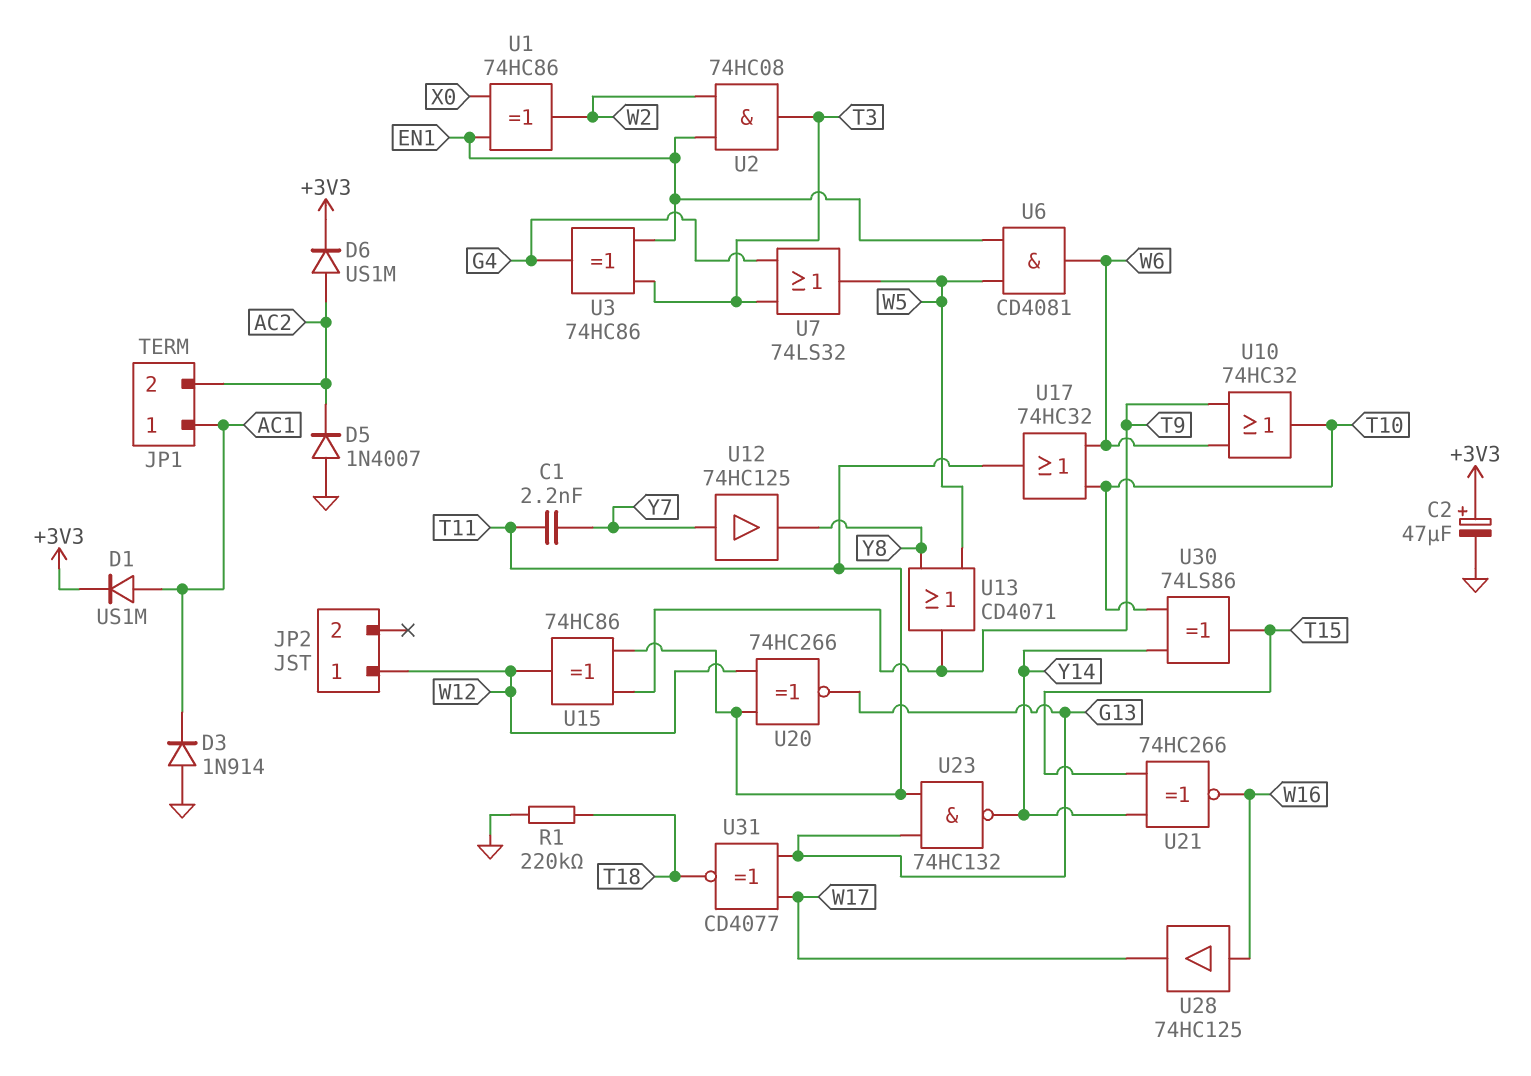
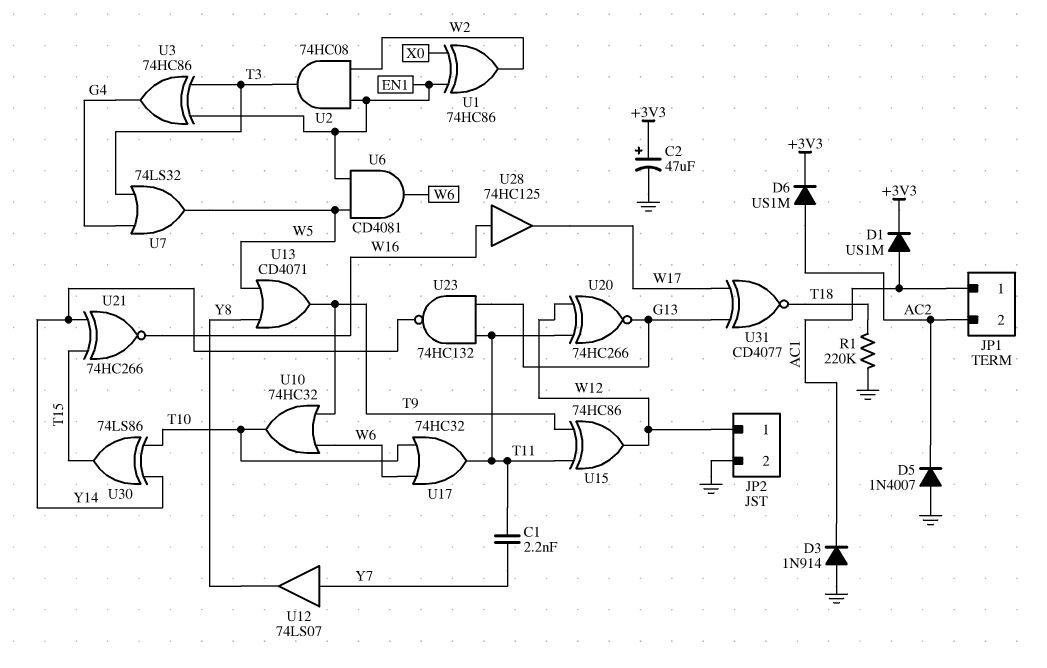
JP2 pin 2: none -> GND
U12: buffer 74HC125 (in Y7, out Y8) -> buffer 74LS07 (in Y7, out Y8)

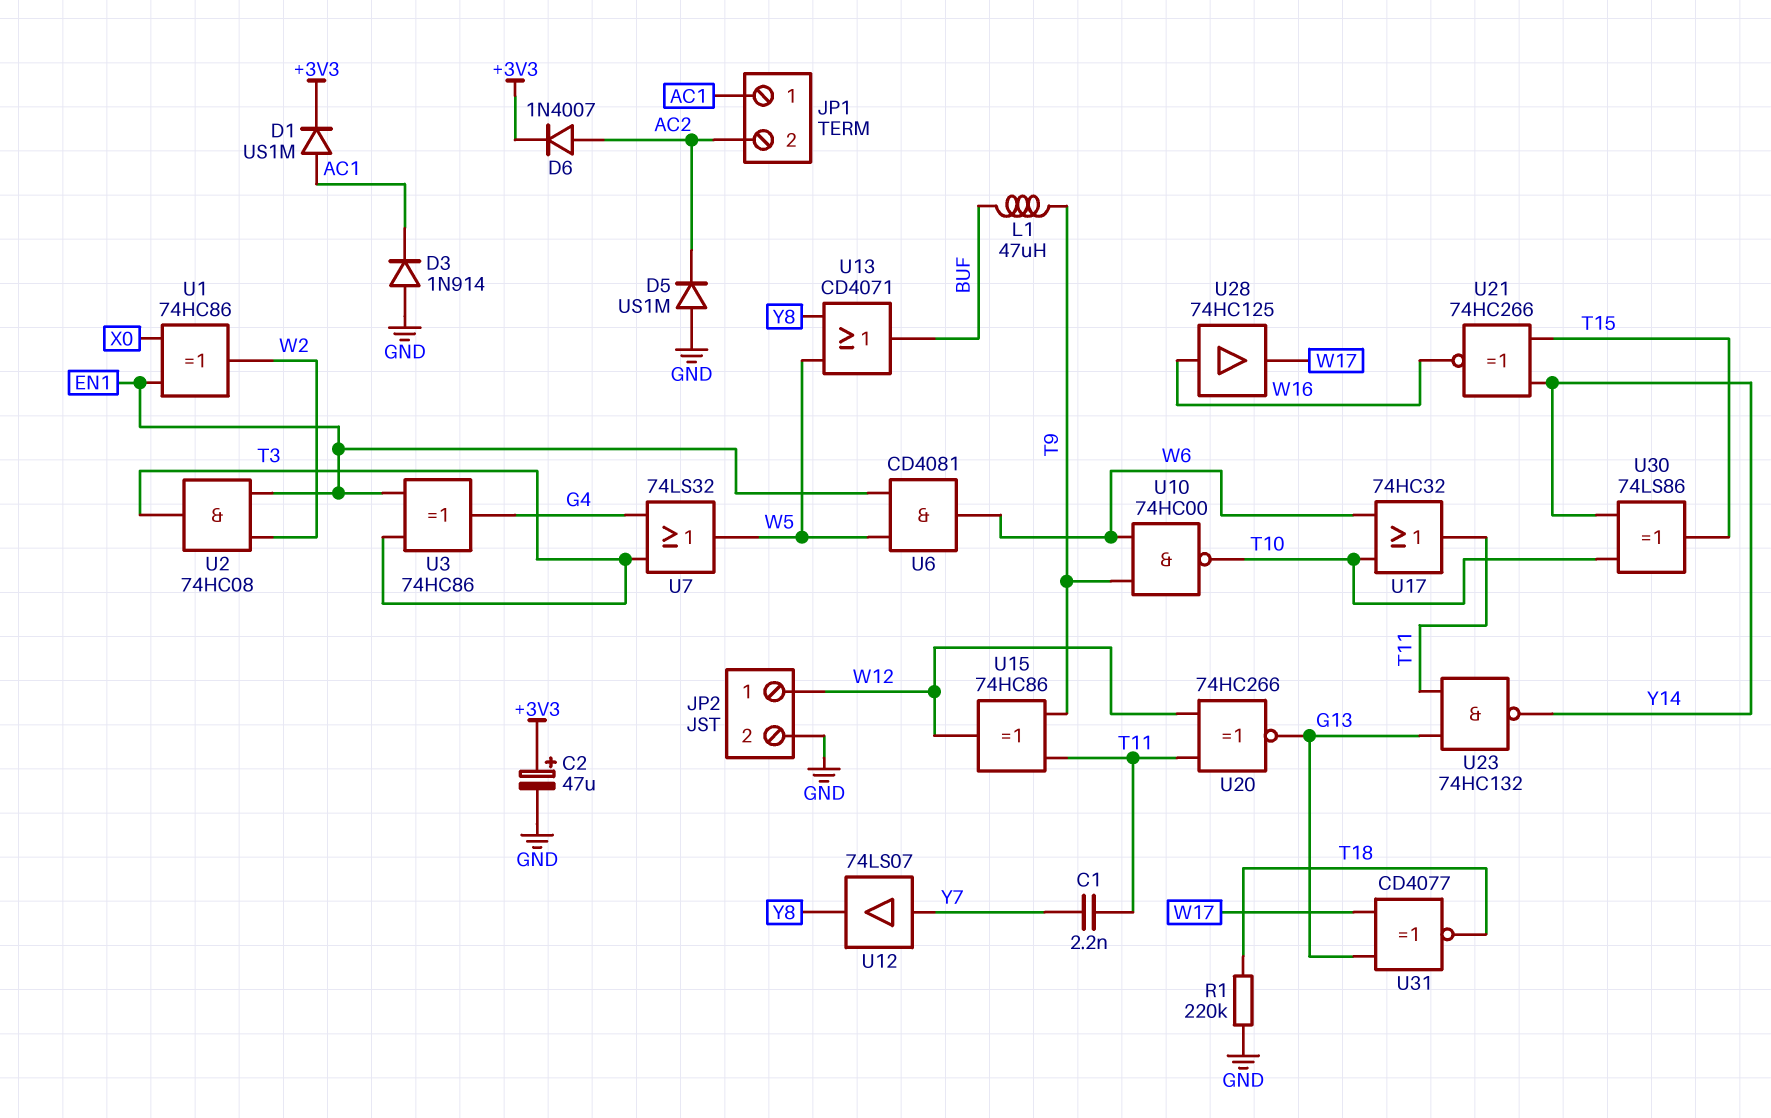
D5: diode 1N4007 (A GND, K AC2) -> diode US1M (A GND, K AC2)
D6: diode US1M (A AC2, K +3V3) -> diode 1N4007 (A AC2, K +3V3)
L1: none -> 47uH (BUF, T9)
U10: OR 74HC32 (in T9, in W6, out T10) -> NAND 74HC00 (in T9, in W6, out T10)
U13: OR CD4071 (in W5, in Y8, out T9) -> OR CD4071 (in W5, in Y8, out BUF)

